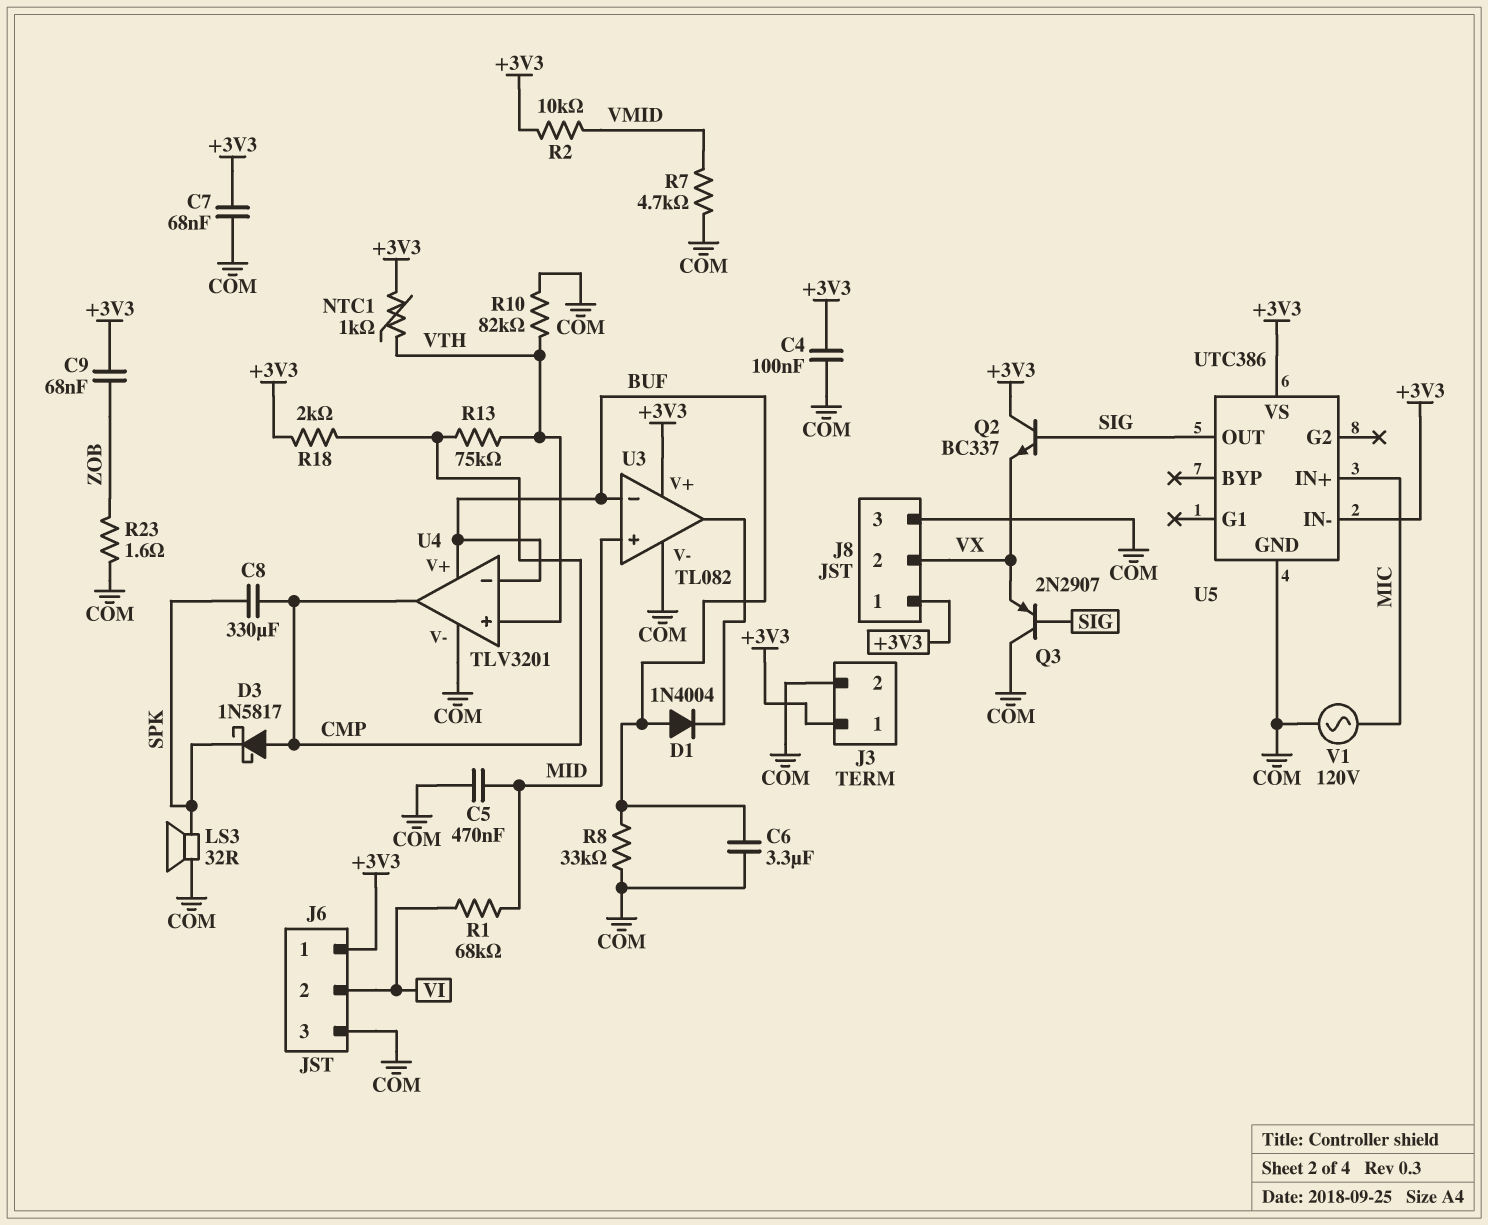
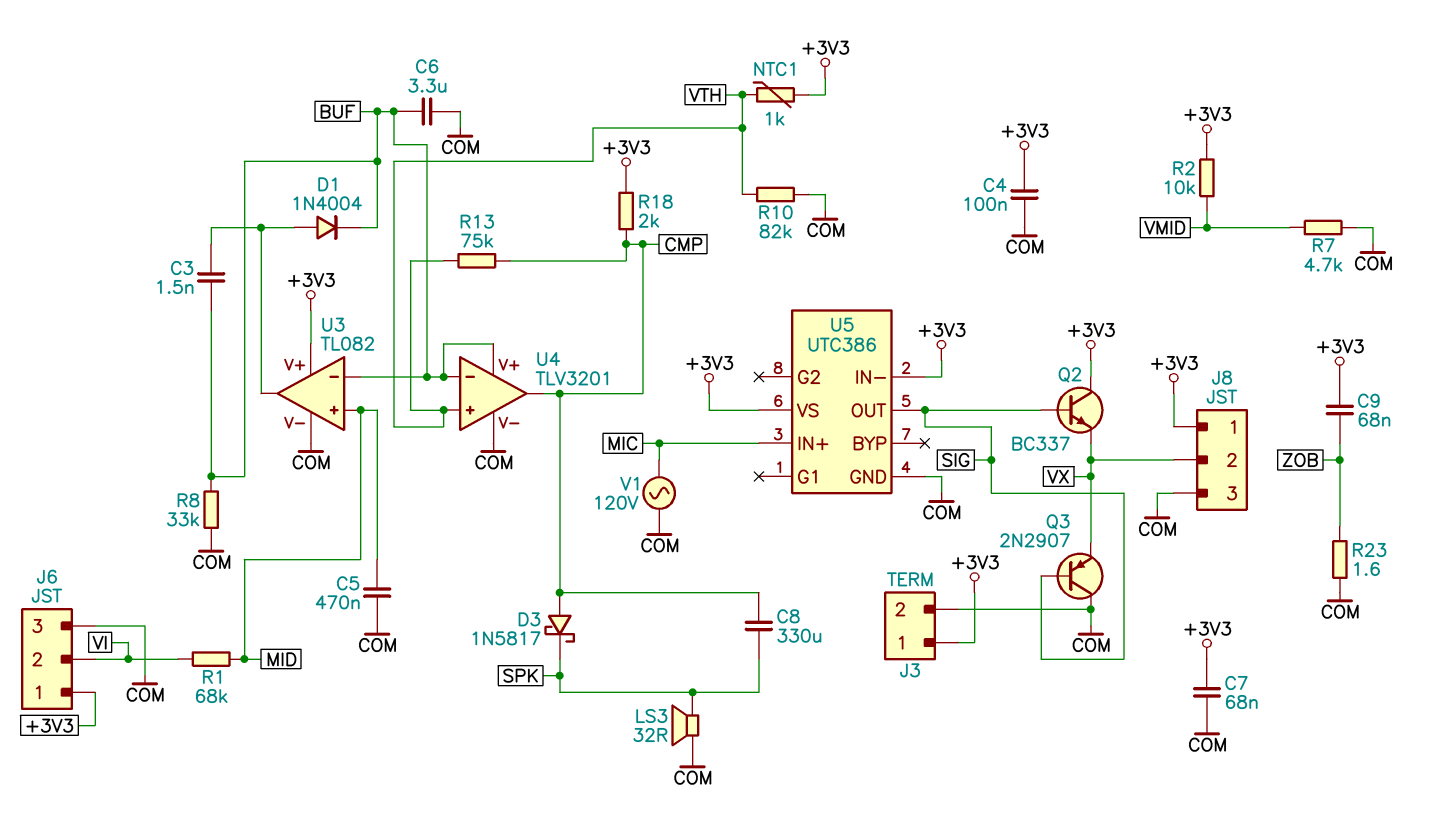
C3: none -> 1.5nF (BUF, U3/out)
D1: diode 1N4004 (A BUF, K U3/out) -> diode 1N4004 (A U3/out, K BUF)

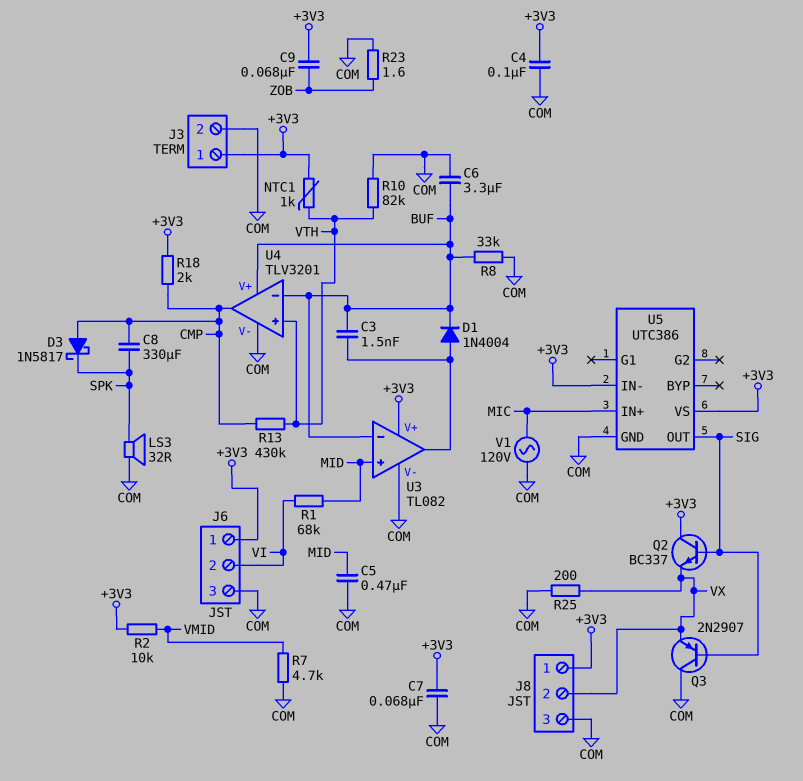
R13: 75k (CMP, VTH) -> 430k (CMP, VTH)
R25: none -> 200 (COM, VX)

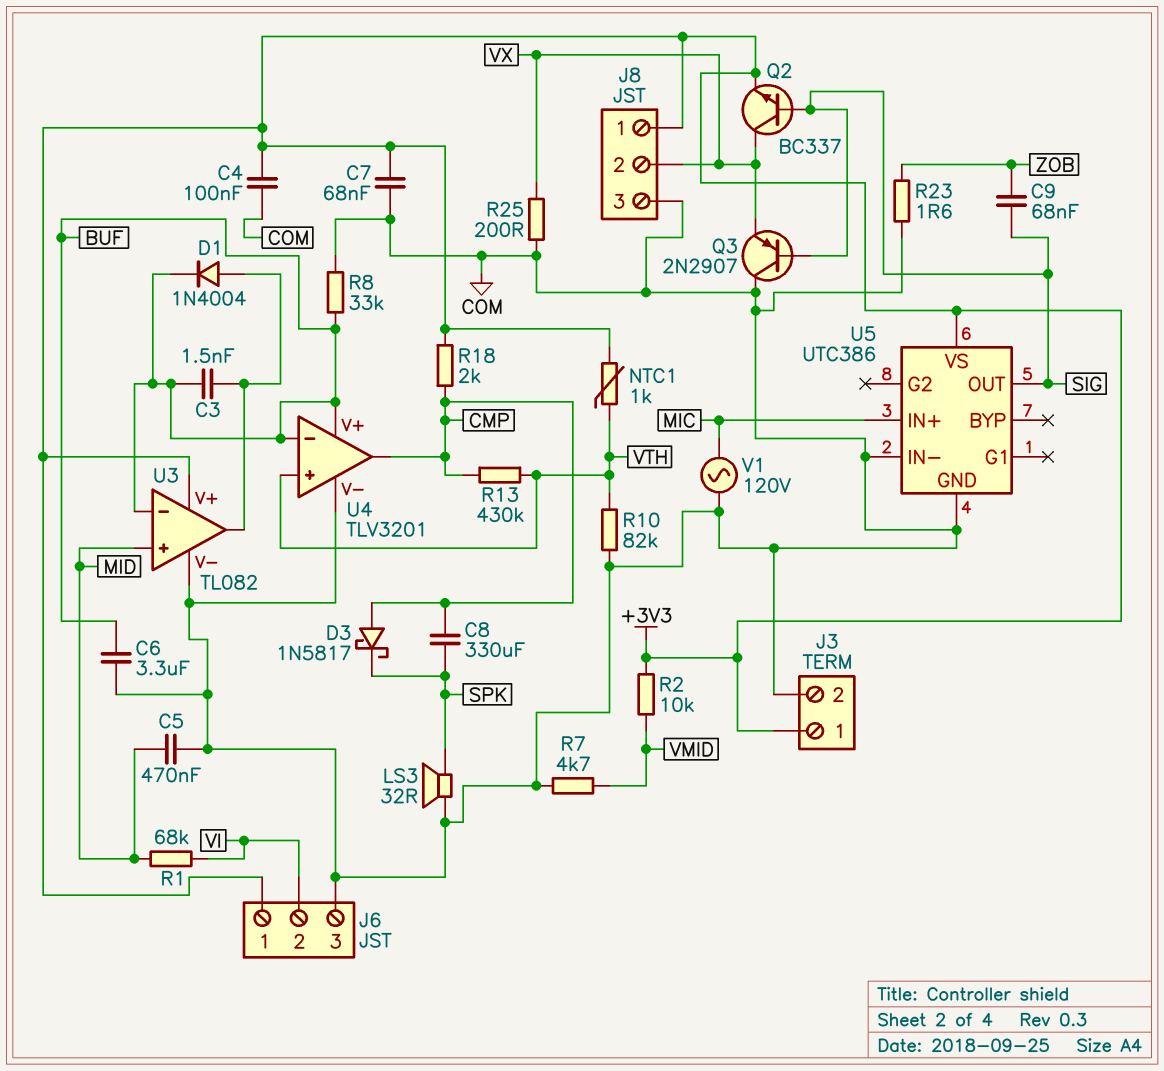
C9: 68nF (+3V3, ZOB) -> 68nF (SIG, ZOB)
Q2: NPN BC337 (B SIG, C +3V3, E VX) -> NPN BC337 (B SIG, C VX, E +3V3)
U5 pin IN-: +3V3 -> COM

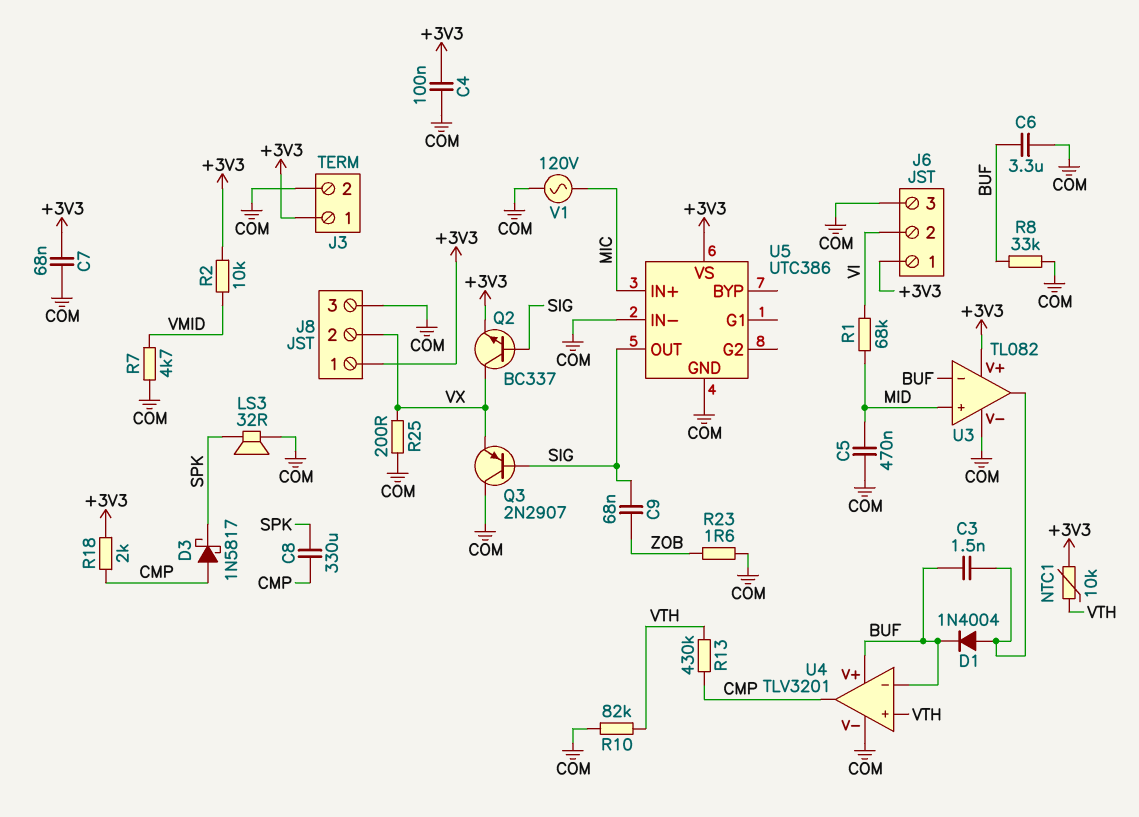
NTC1: 1k (+3V3, VTH) -> 10k (+3V3, VTH)

